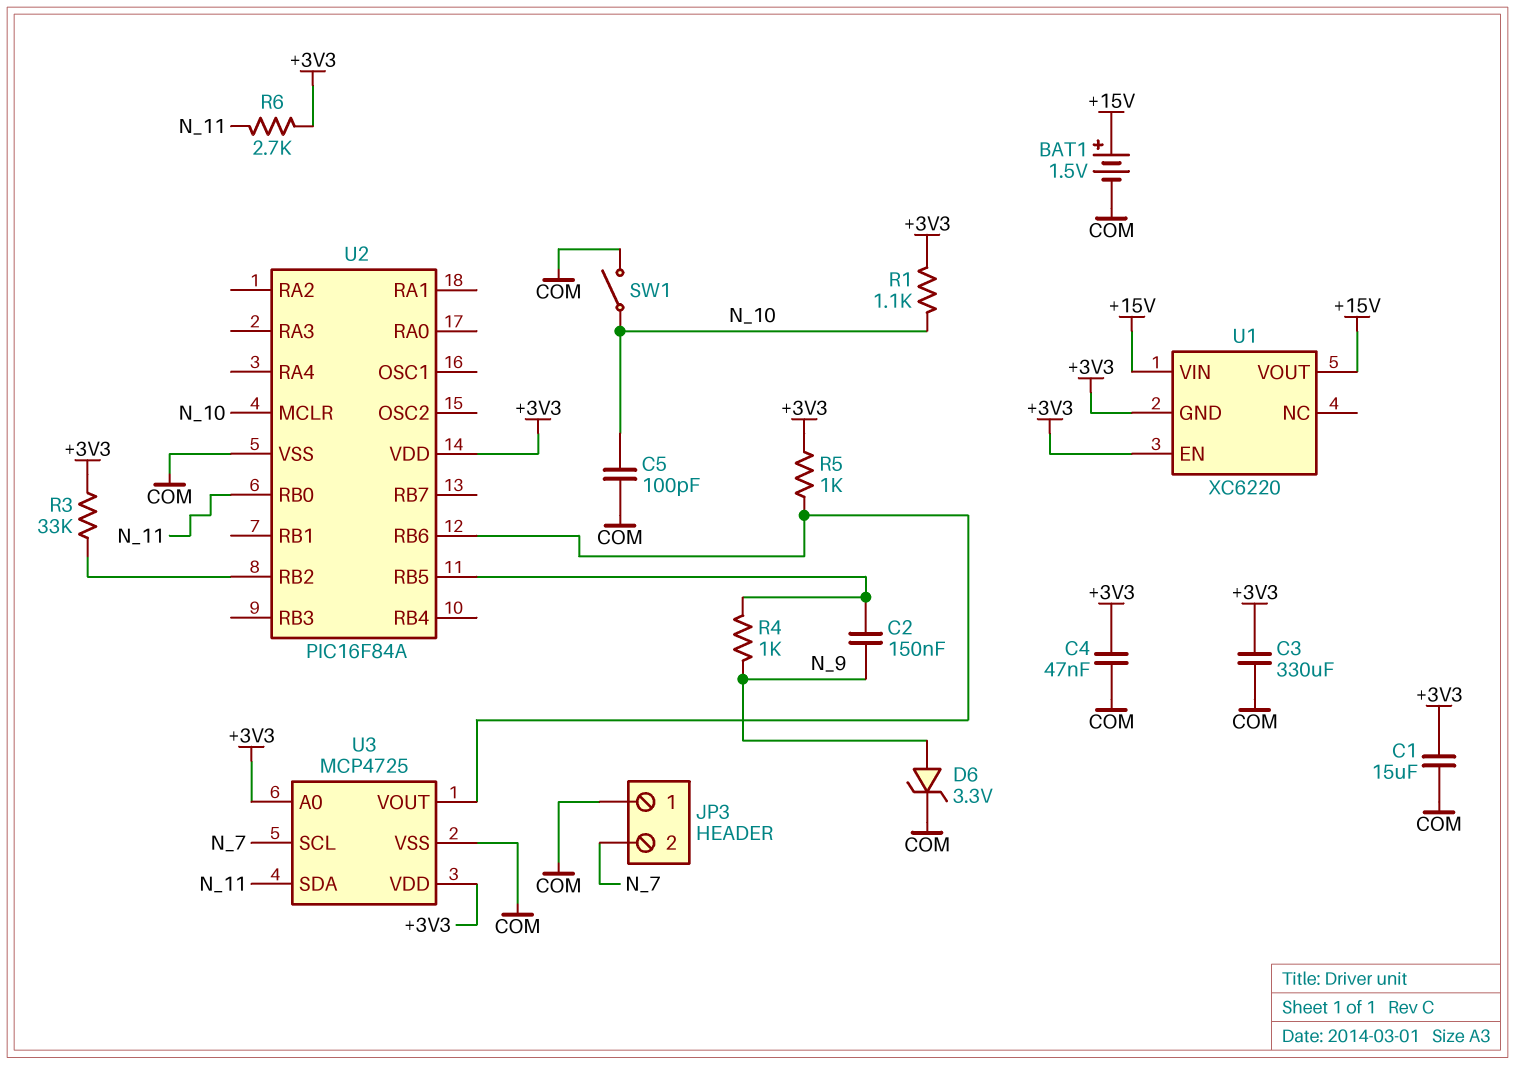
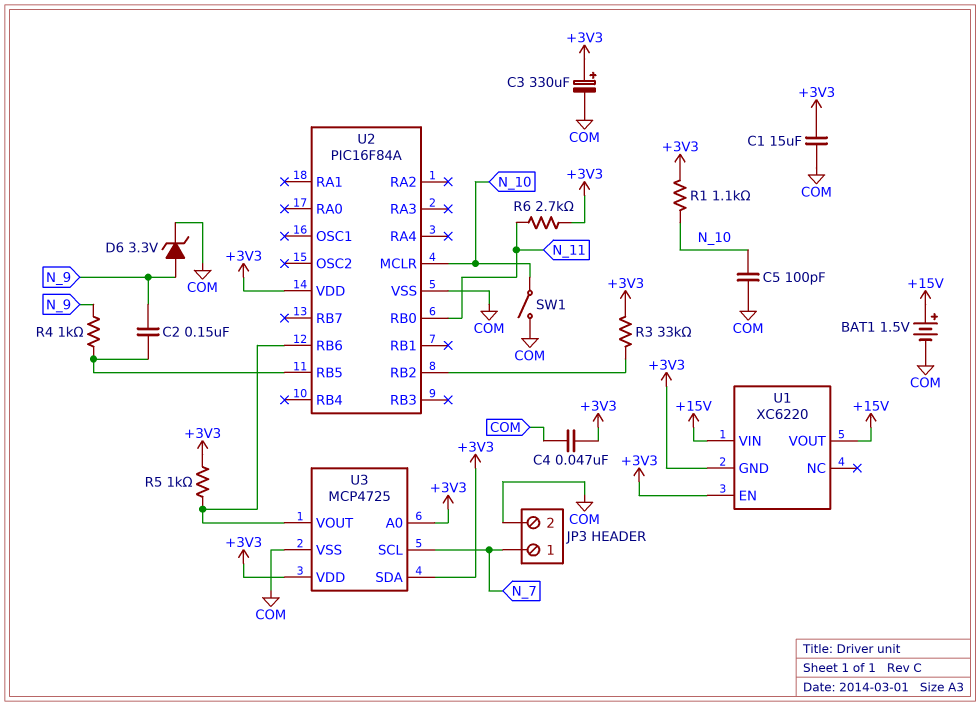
C3: 330uF (+3V3, COM) -> 330uF (plus +3V3, minus COM)
JP3 pin 1: COM -> N_7
JP3 pin 2: N_7 -> COM
U3 pin SDA: N_11 -> +3V3

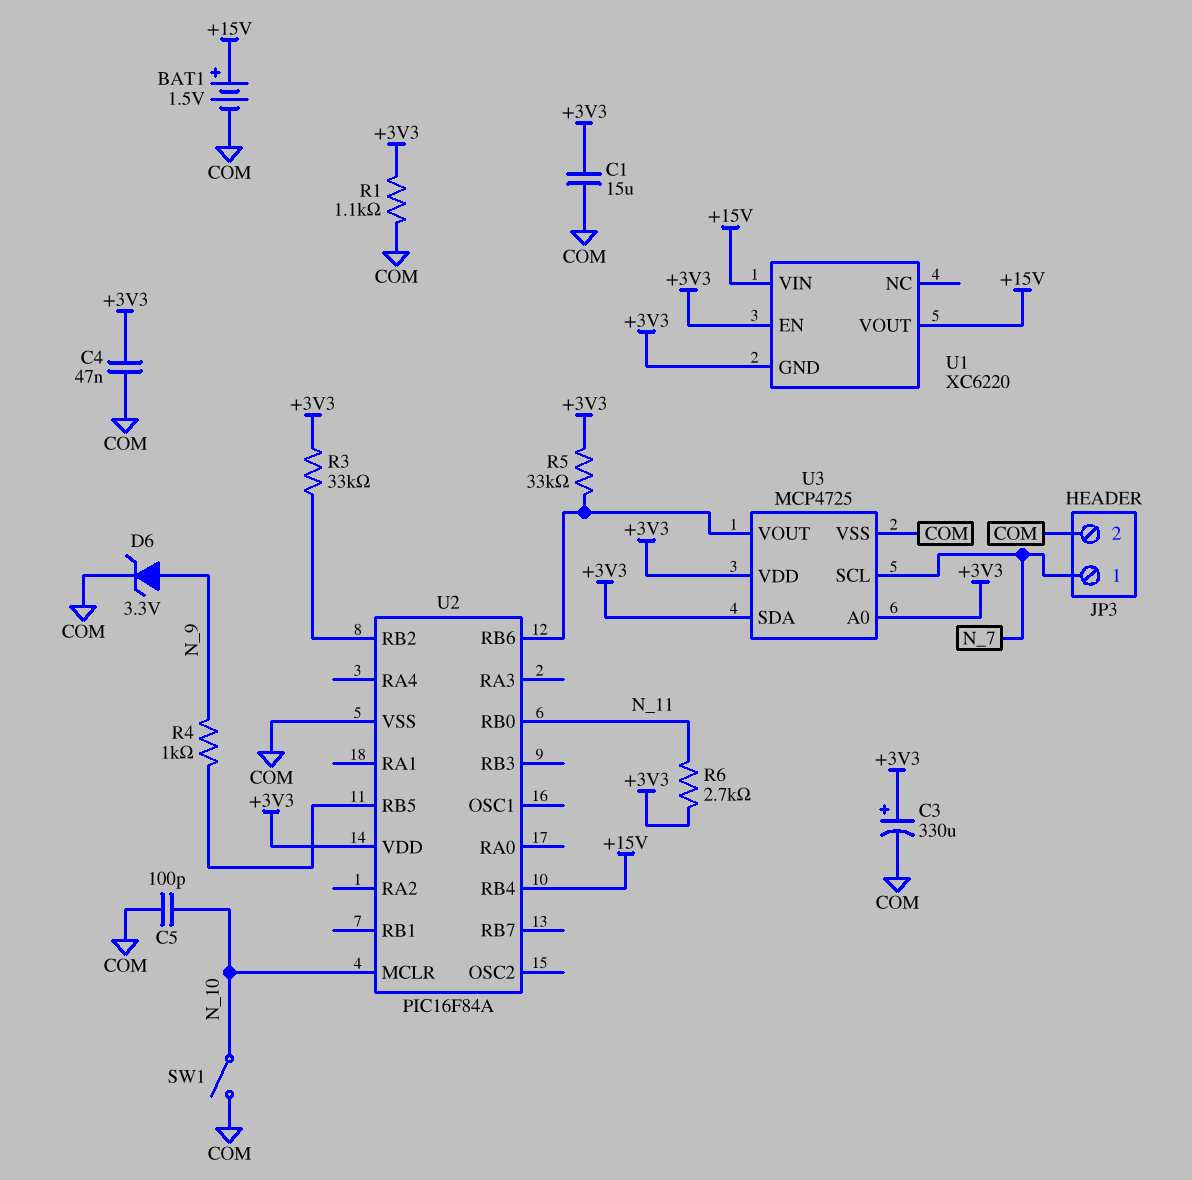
C2: 150nF (N_9, U2/RB5) -> none
R1: 1.1k (+3V3, N_10) -> 1.1k (+3V3, COM)
R5: 1k (+3V3, U2/RB6) -> 33k (+3V3, U2/RB6)
U2 pin RB4: none -> +15V

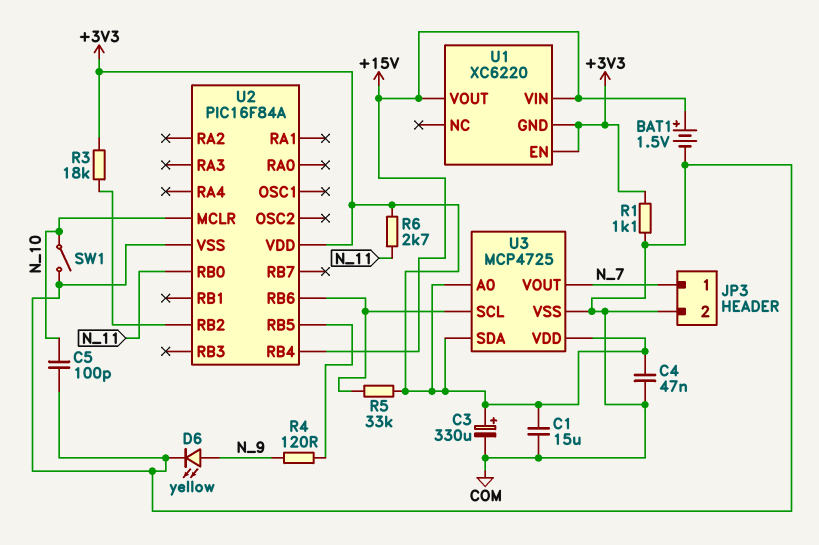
D6: zener 3.3V (A N_9, K COM) -> LED yellow (A N_9, K COM)
R3: 33k (+3V3, U2/RB2) -> 18k (+3V3, U2/RB2)
R4: 1k (N_9, U2/RB5) -> 120 (N_9, U2/RB5)
U3 pin SCL: N_7 -> U2/RB6
U3 pin VOUT: U2/RB6 -> N_7

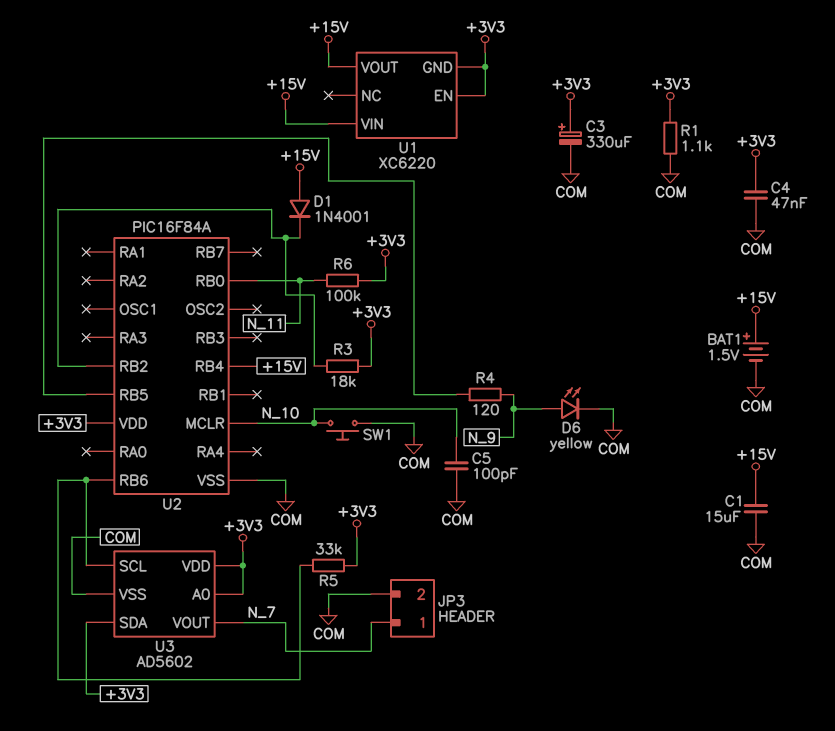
C1: 15uF (+3V3, COM) -> 15uF (+15V, COM)
D1: none -> diode 1N4001 (A +15V, K U2/RB2)
R6: 2.7k (+3V3, N_11) -> 100k (+3V3, N_11)
SW1: switch (COM, N_10) -> button (COM, N_10)
U3: MCP4725 -> AD5602

